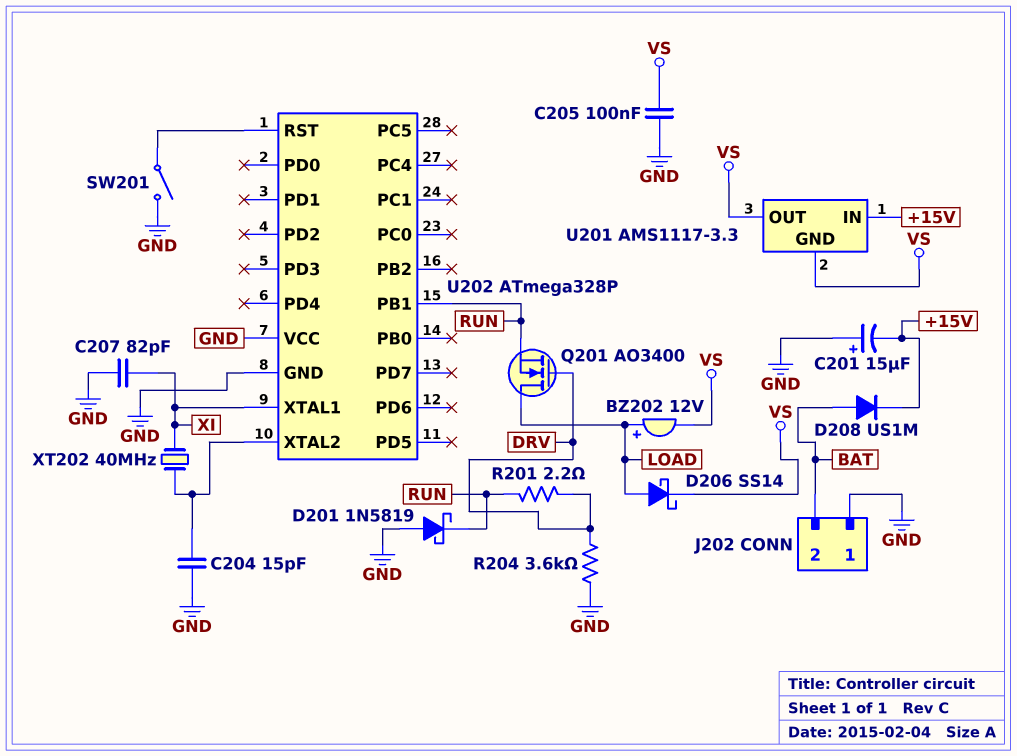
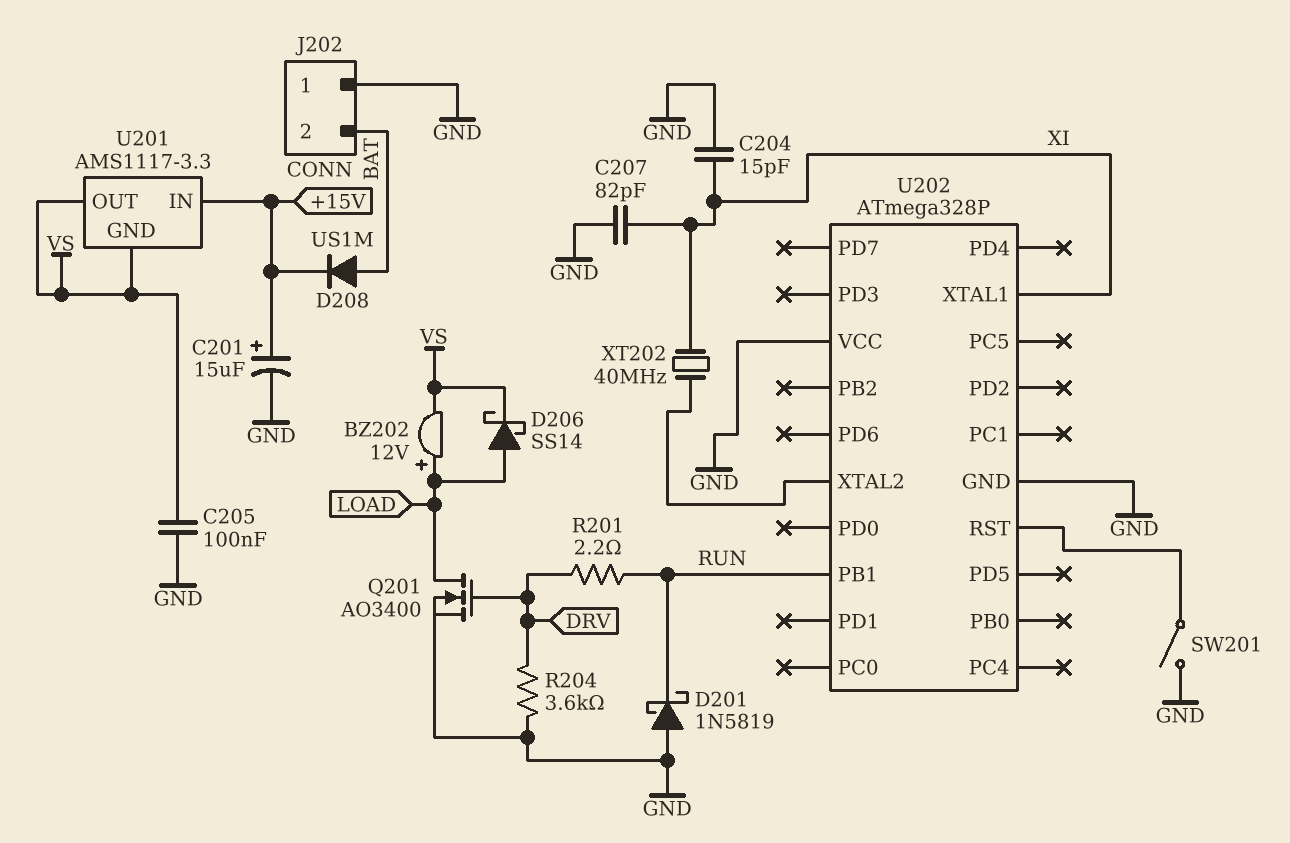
C201: 15uF (plus GND, minus +15V) -> 15uF (plus +15V, minus GND)
C204: 15pF (GND, U202/XTAL2) -> 15pF (GND, XI)
Q201: NMOS AO3400 (G DRV, D LOAD, S RUN) -> NMOS AO3400 (G DRV, D LOAD, S GND)

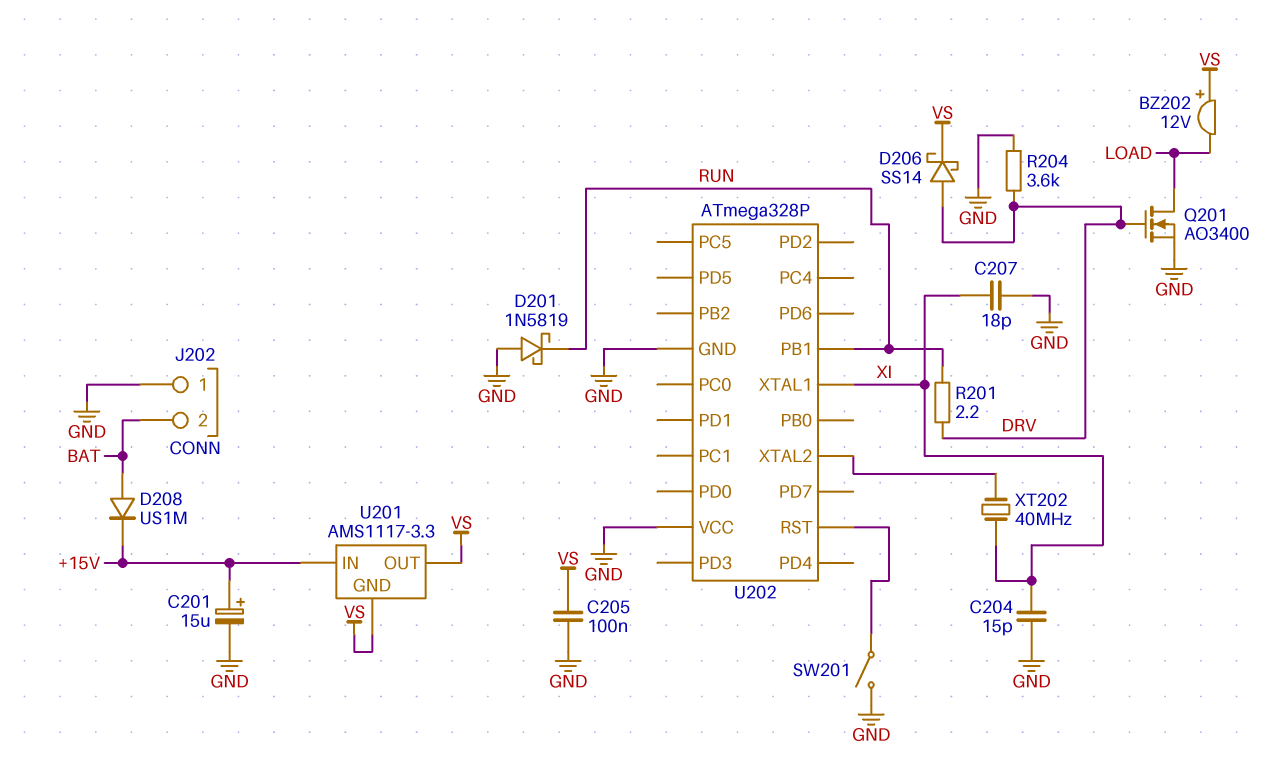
BZ202: buzzer 12V (plus LOAD, minus VS) -> buzzer 12V (plus VS, minus LOAD)
C207: 82pF (GND, XI) -> 18pF (GND, XI)
D206: schottky SS14 (A LOAD, K VS) -> schottky SS14 (A DRV, K VS)

